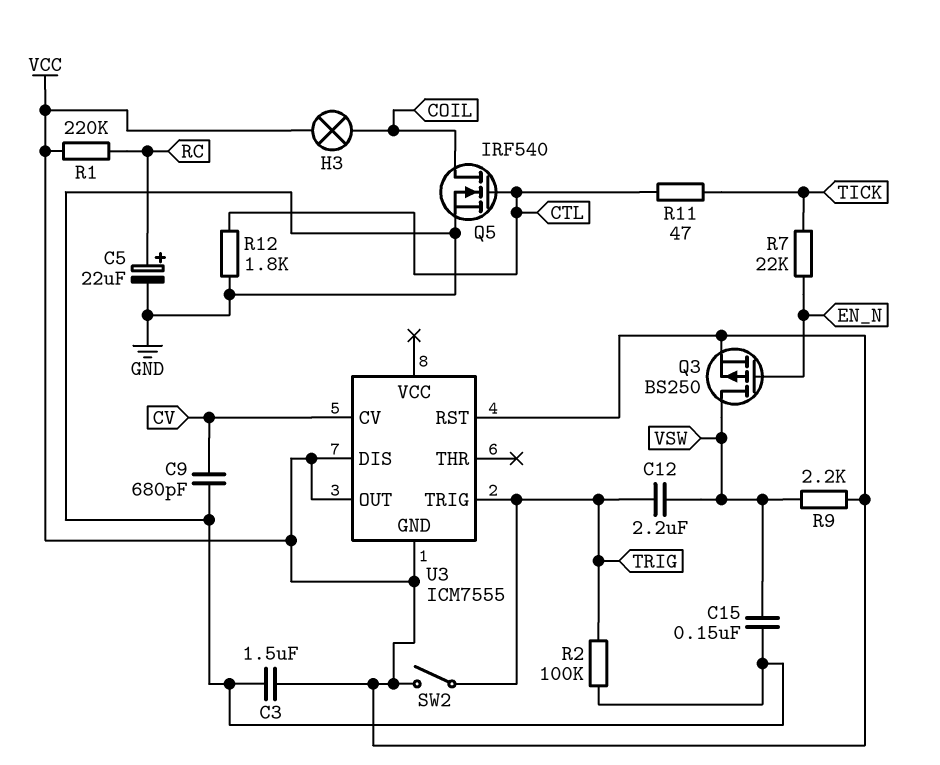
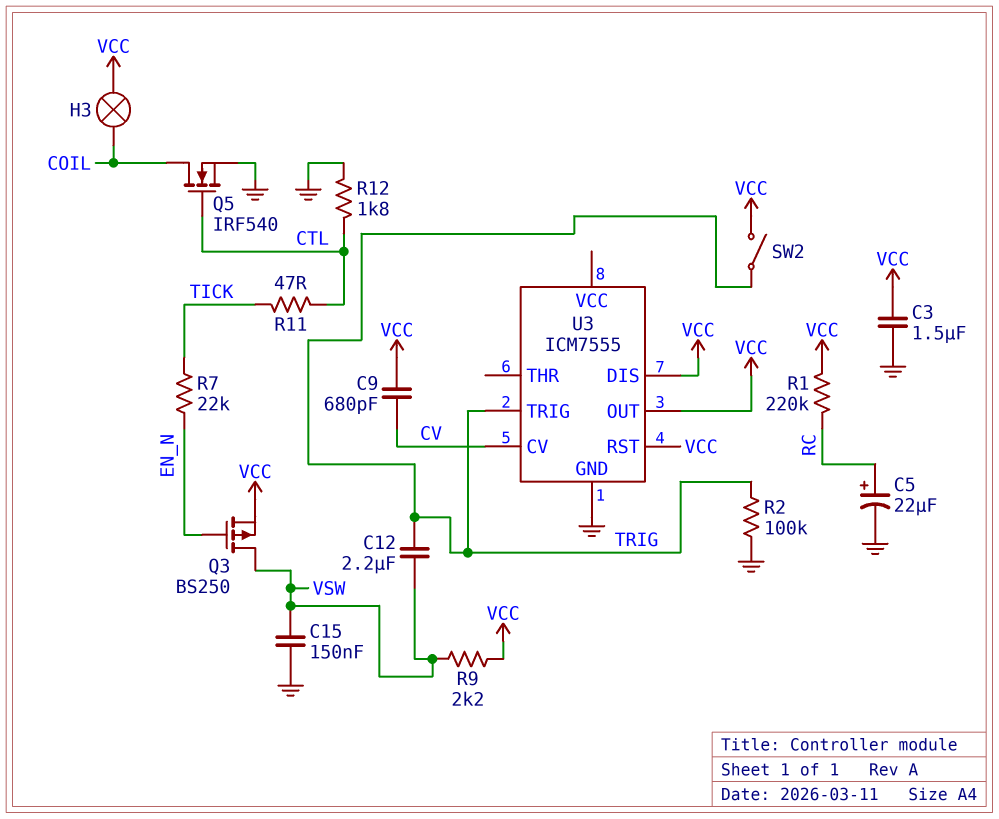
C9: 680pF (CV, GND) -> 680pF (CV, VCC)
U3 pin GND: VCC -> GND

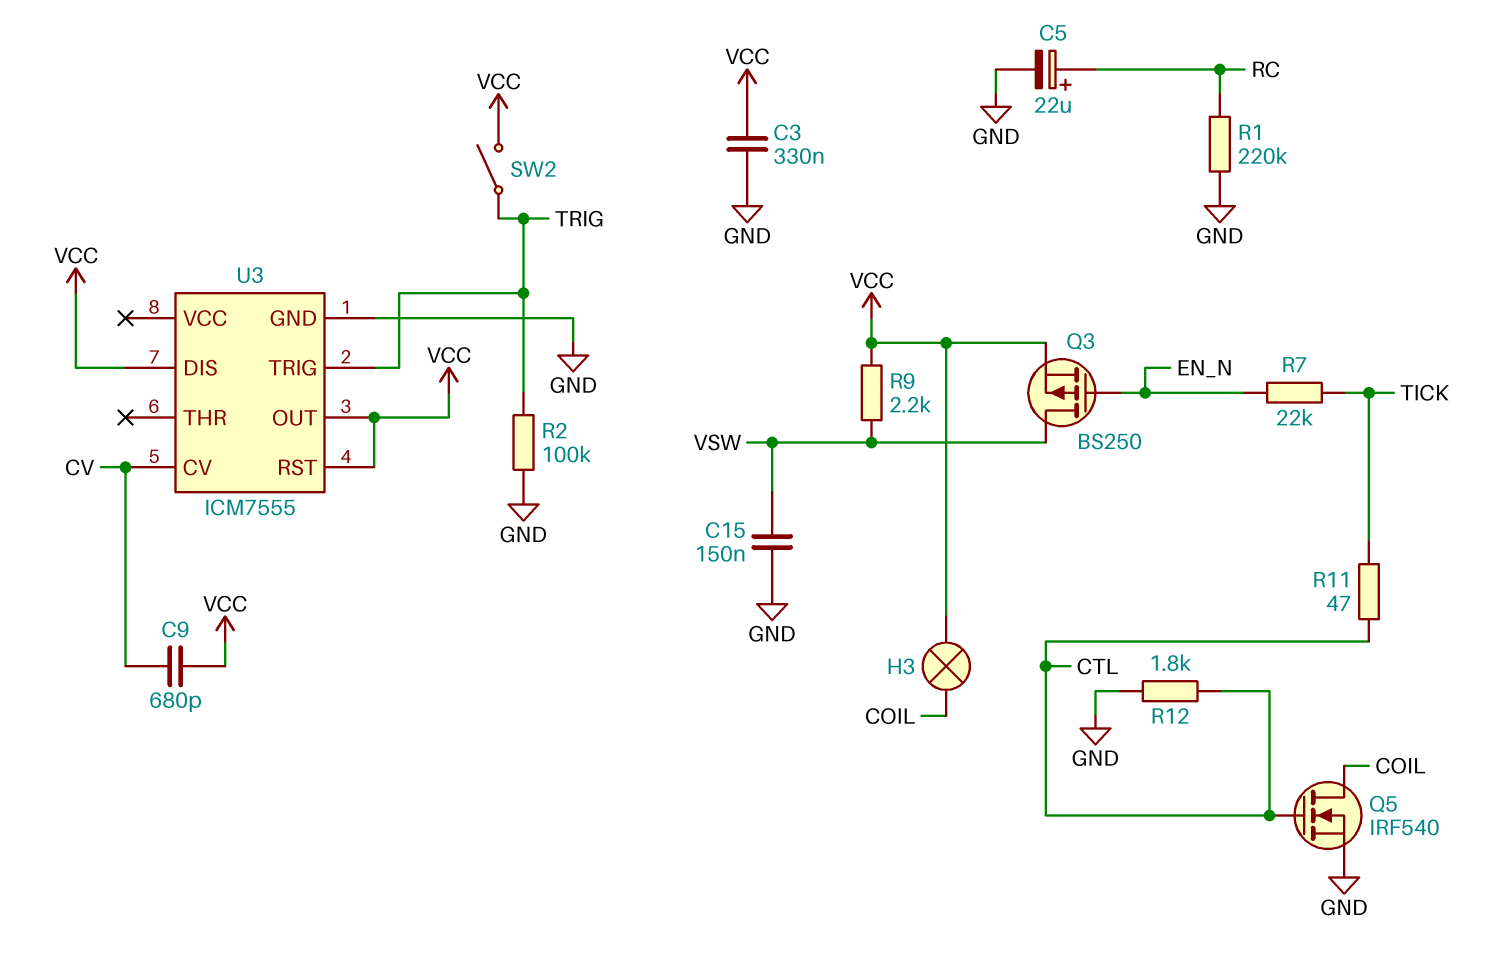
C3: 1.5uF (GND, VCC) -> 330nF (GND, VCC)
C12: 2.2uF (TRIG, VSW) -> none
R1: 220k (RC, VCC) -> 220k (GND, RC)

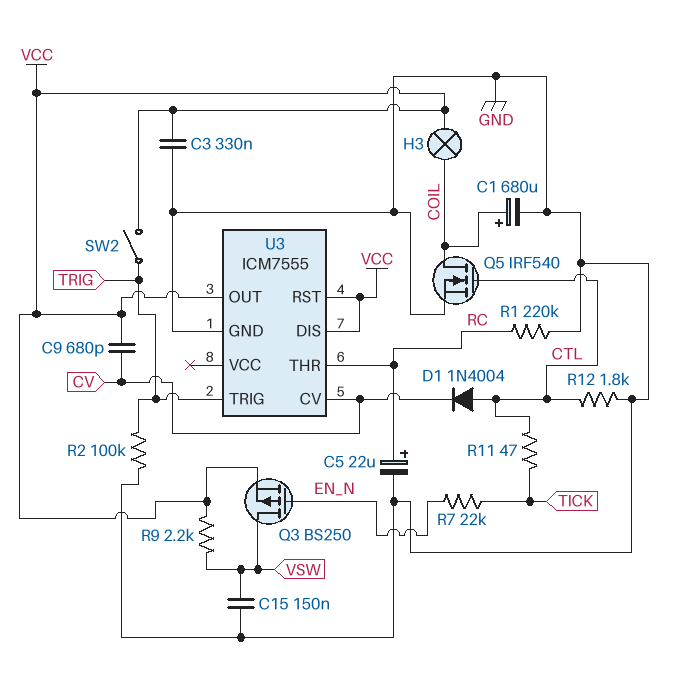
C1: none -> 680uF (plus COIL, minus GND)
D1: none -> diode 1N4004 (A CTL, K CV)
U3 pin THR: none -> RC

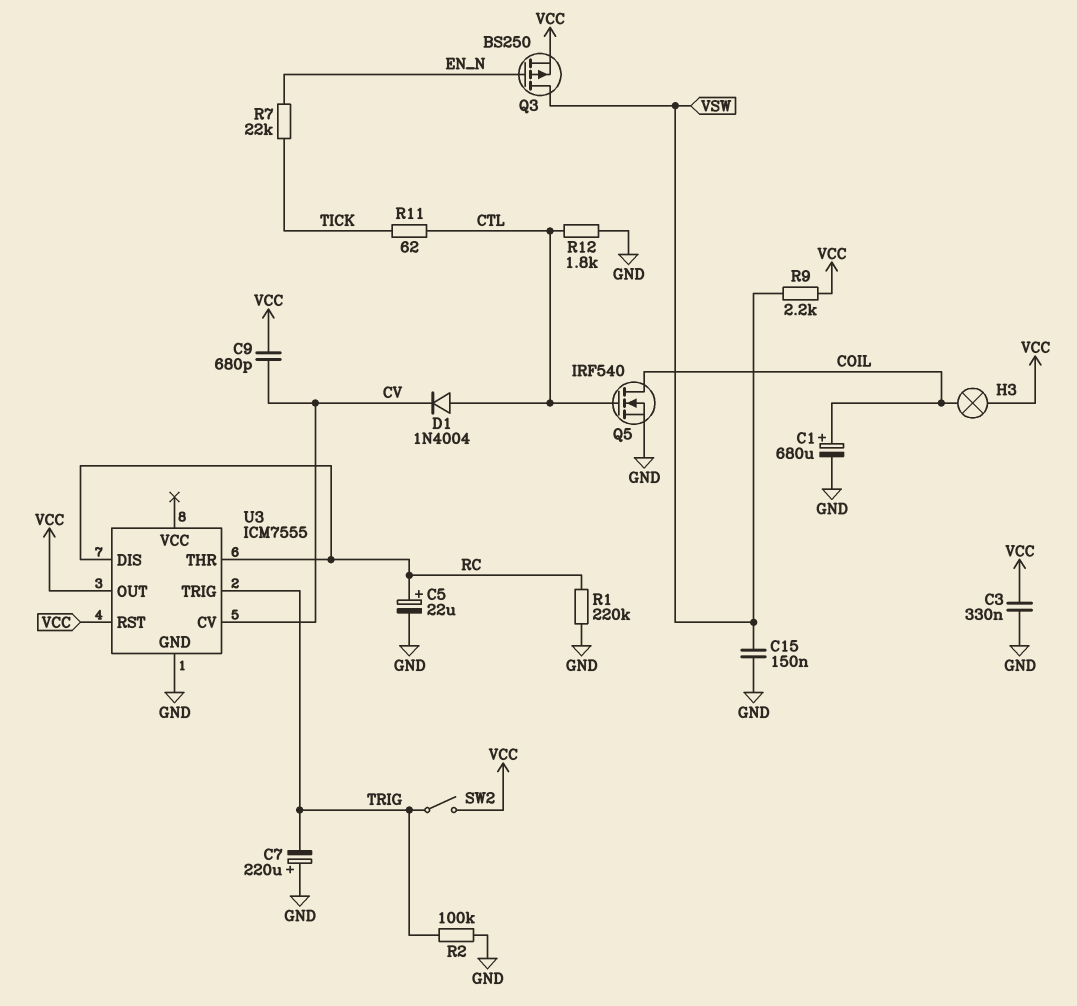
C7: none -> 220uF (plus GND, minus TRIG)
R11: 47 (CTL, TICK) -> 62 (CTL, TICK)
U3 pin DIS: VCC -> RC

